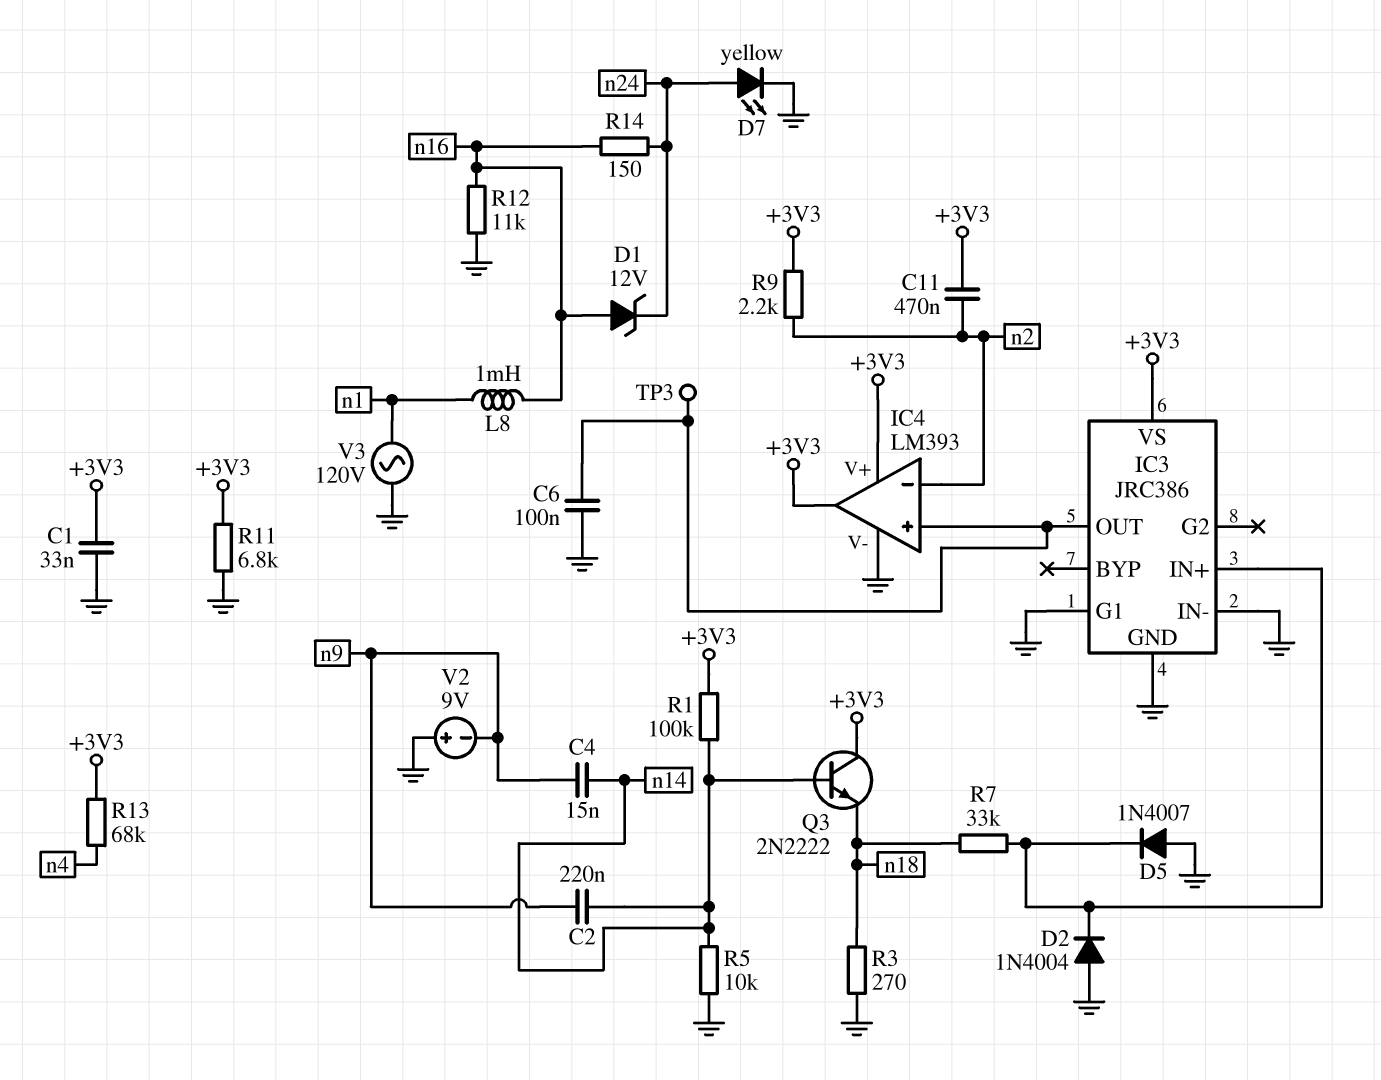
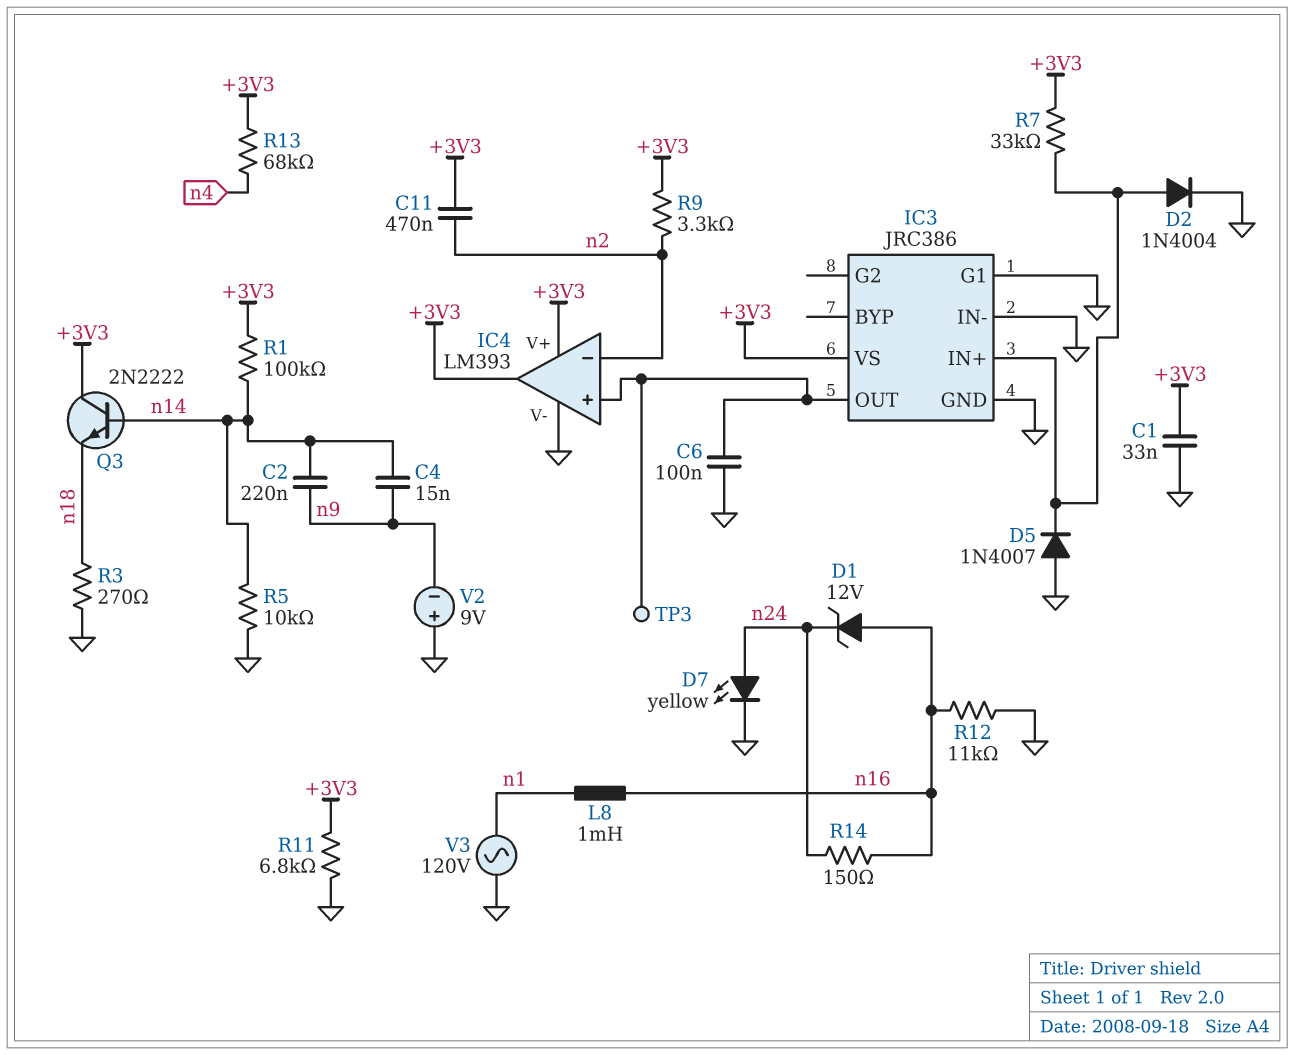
D2: diode 1N4004 (A GND, K IC3/IN+) -> diode 1N4004 (A IC3/IN+, K GND)
R7: 33k (IC3/IN+, n18) -> 33k (+3V3, IC3/IN+)
R9: 2.2k (+3V3, n2) -> 3.3k (+3V3, n2)

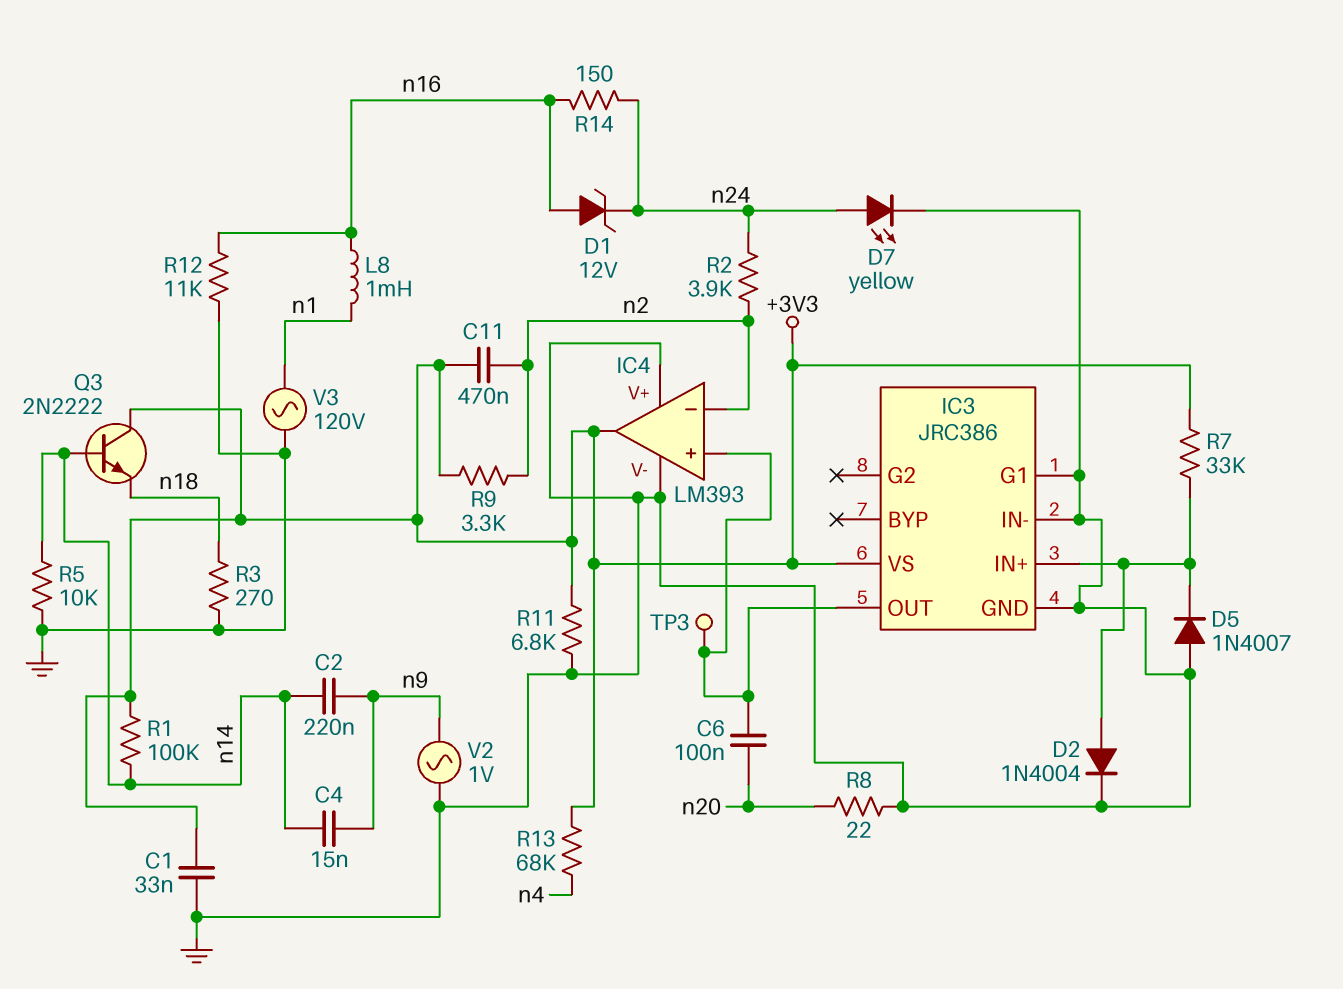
C6: 100nF (GND, IC3/OUT) -> 100nF (IC3/OUT, n20)
IC4 pin V+: +3V3 -> GND
R2: none -> 3.9k (n2, n24)
R8: none -> 22 (GND, n20)
V2: 9V (plus GND, minus n9) -> AC 1V (GND, n9)

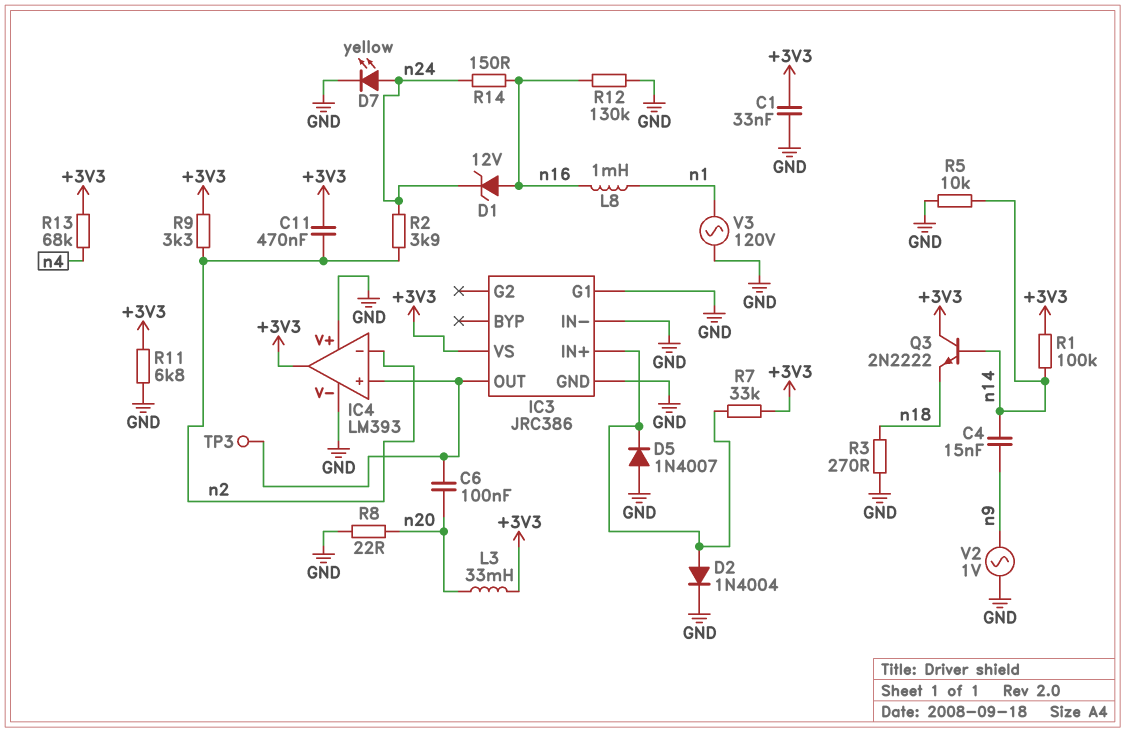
C2: 220nF (n9, n14) -> none
L3: none -> 33mH (+3V3, n20)
R12: 11k (GND, n16) -> 130k (GND, n16)

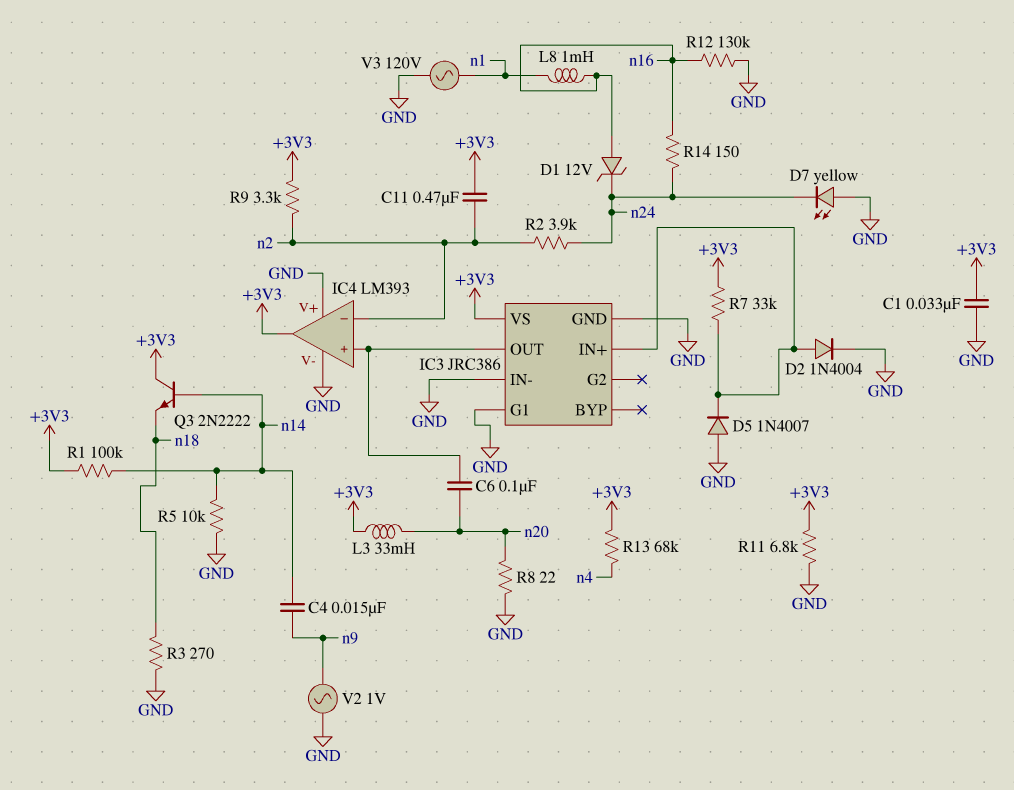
D7: LED yellow (A n24, K GND) -> LED yellow (A GND, K n24)
TP3: test point (IC3/OUT) -> none

